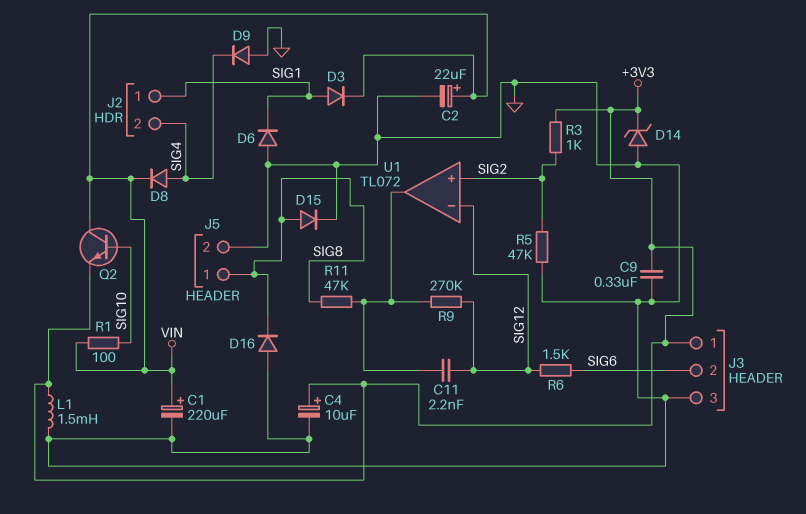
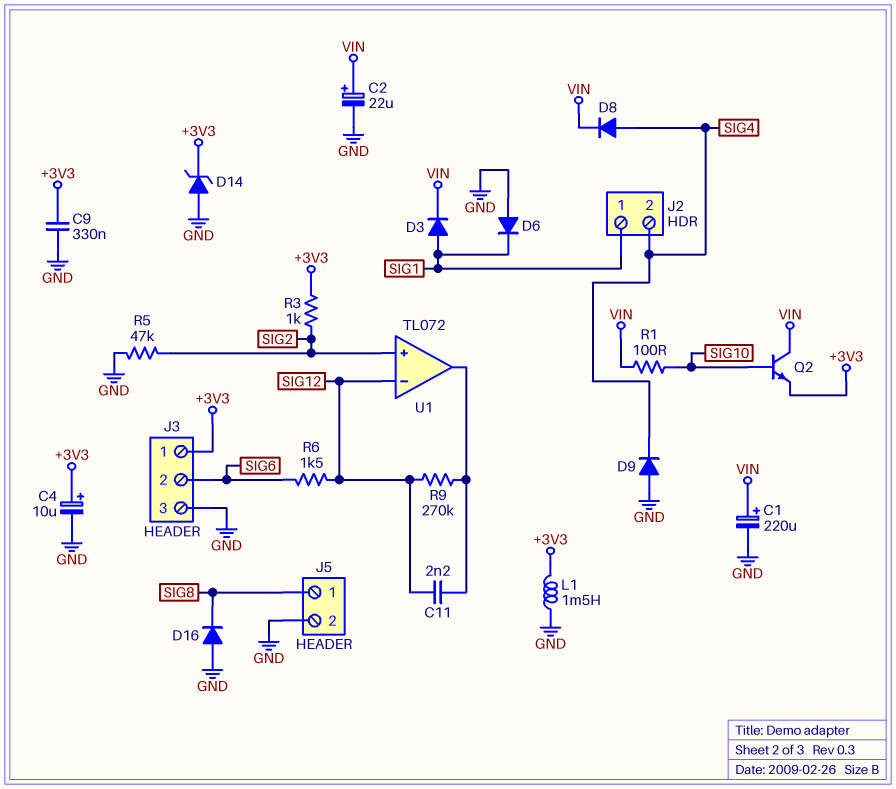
D15: diode (A SIG8, K GND) -> none
R11: 47k (SIG8, U1/out) -> none

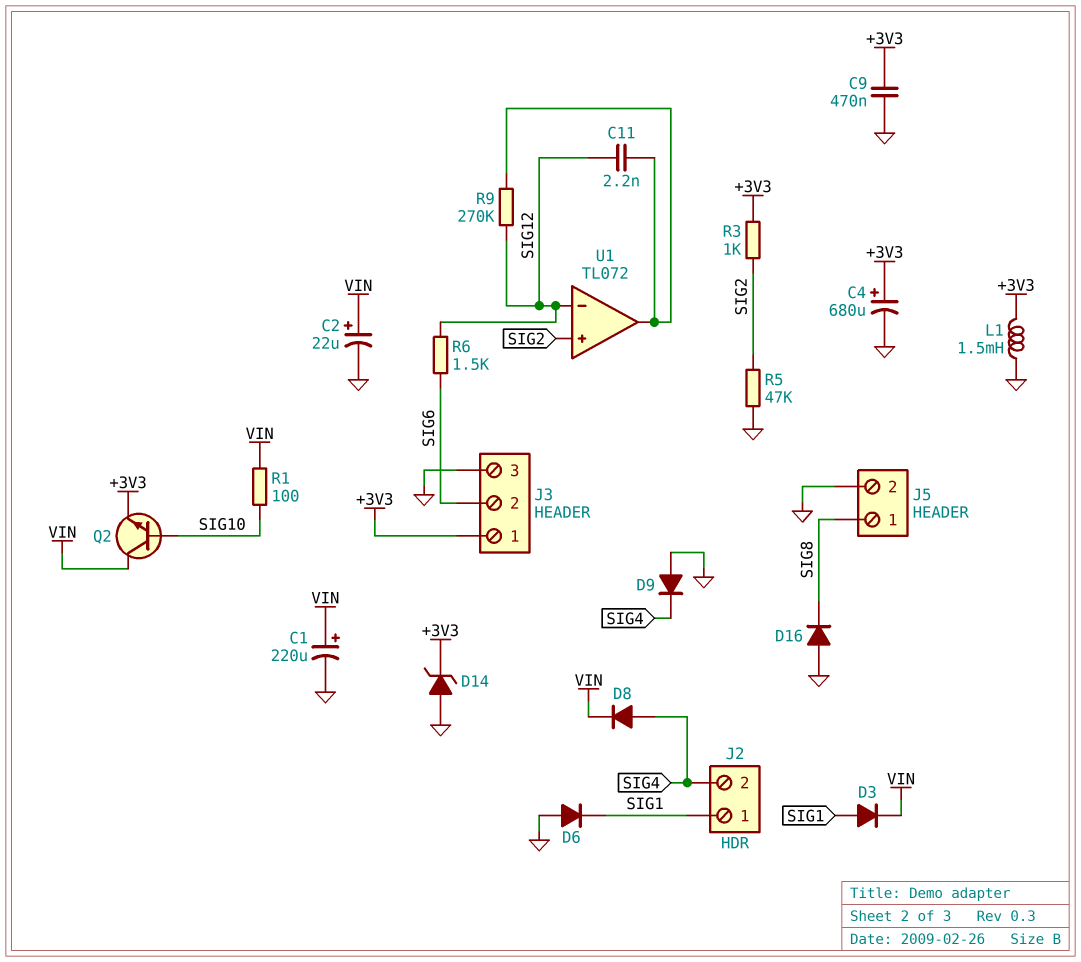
C4: 10uF (plus +3V3, minus GND) -> 680uF (plus +3V3, minus GND)
C9: 330nF (+3V3, GND) -> 470nF (+3V3, GND)

